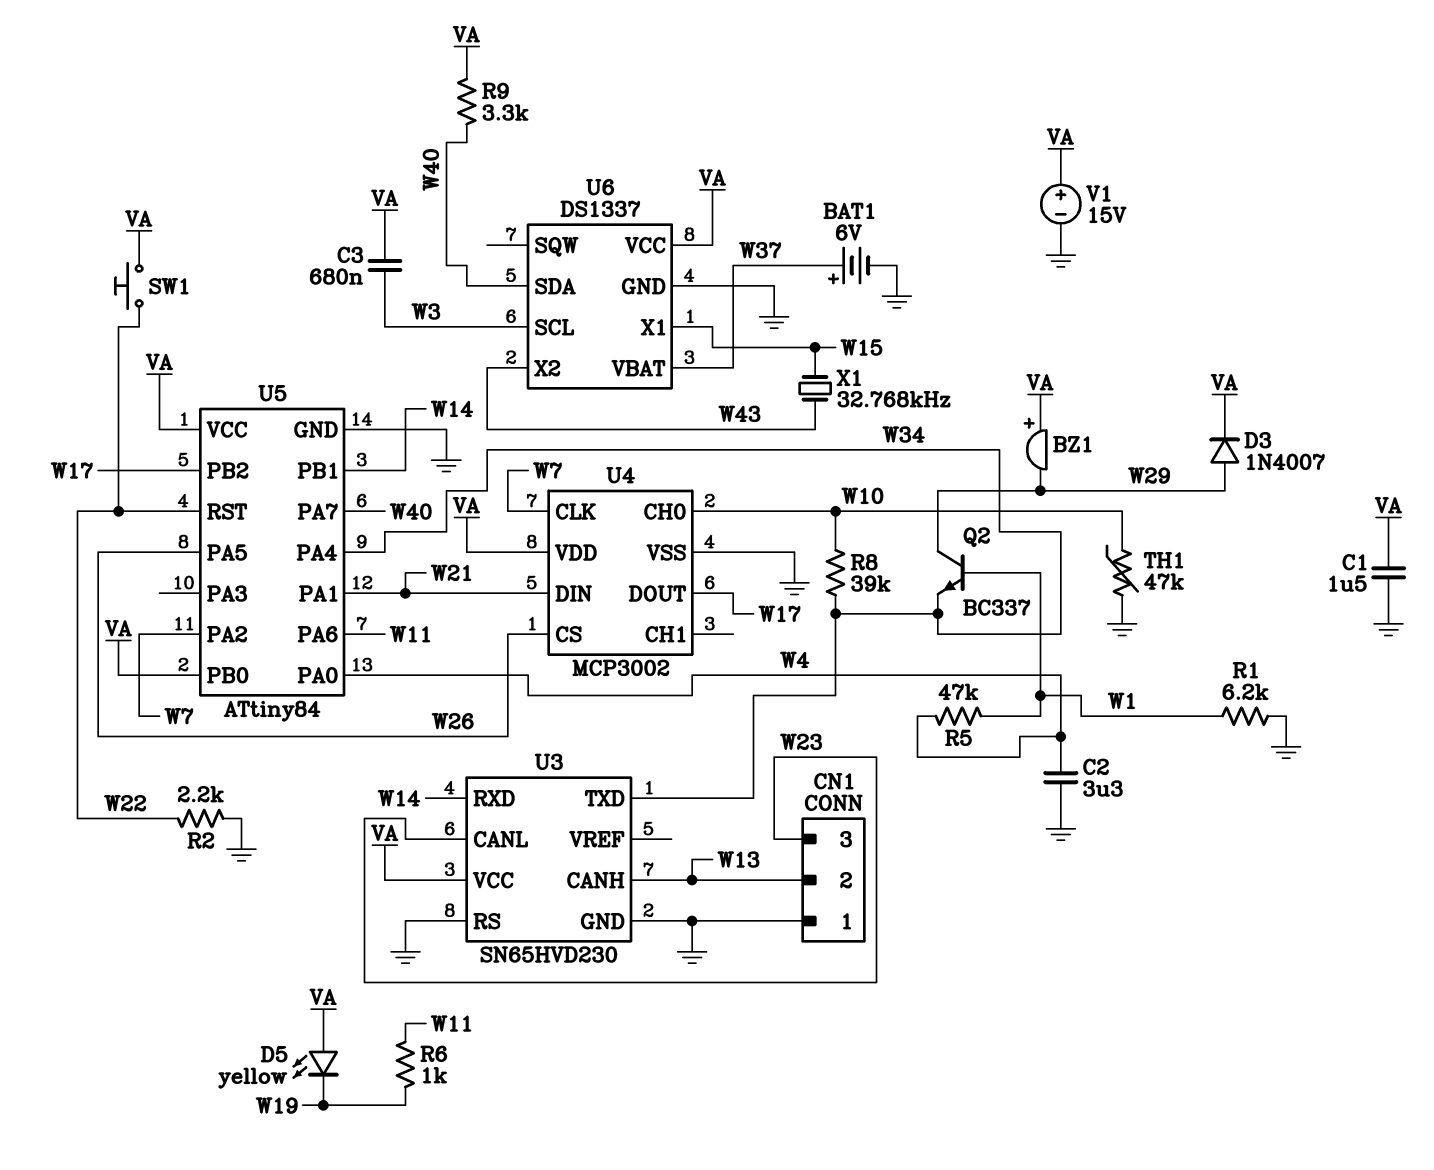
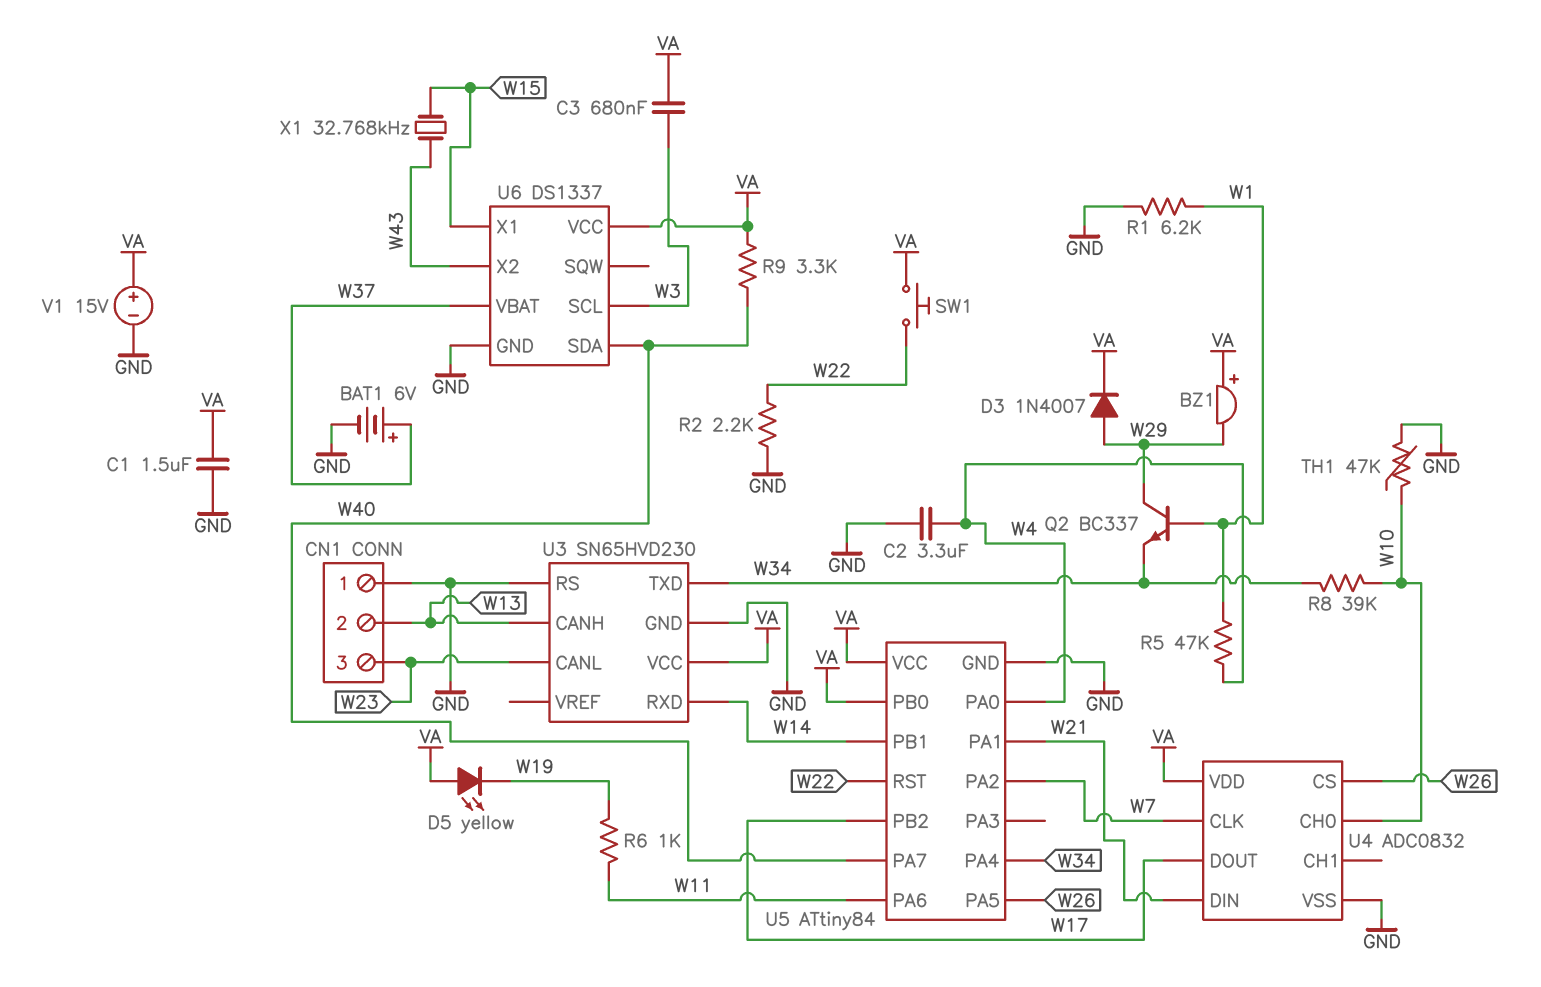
U4: MCP3002 -> ADC0832

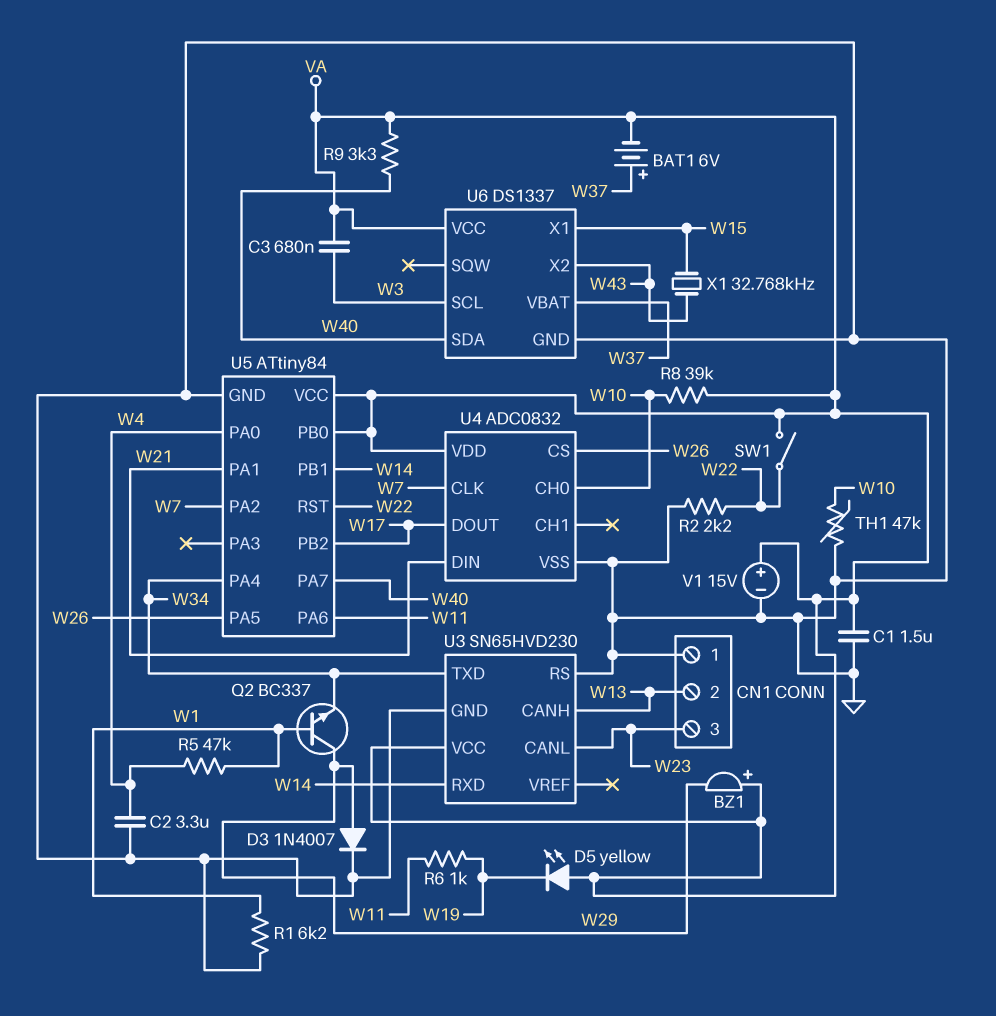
BAT1: 6V (plus W37, minus GND) -> 6V (plus W37, minus VA)
D3: diode 1N4007 (A W29, K VA) -> diode 1N4007 (A W29, K GND)
R8: 39k (W10, W34) -> 39k (VA, W10)
SW1: button (VA, W22) -> switch (VA, W22)

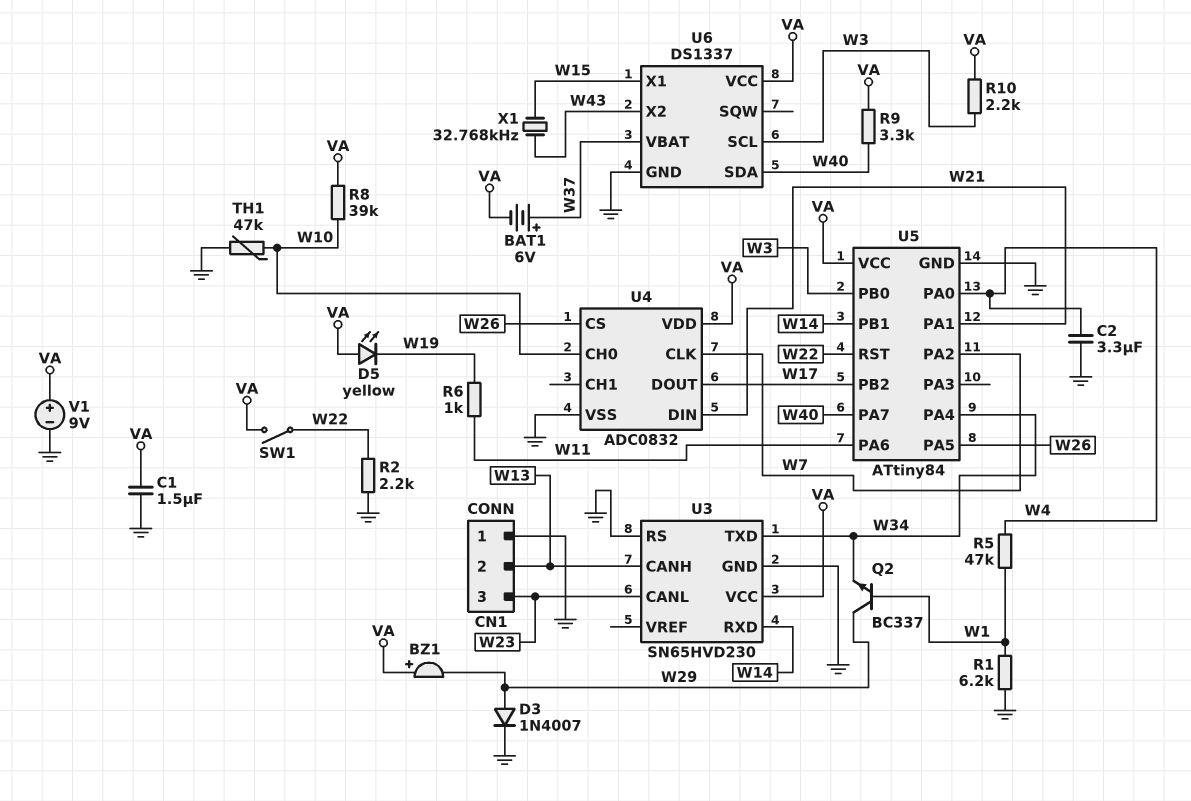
C3: 680nF (VA, W3) -> none
R10: none -> 2.2k (VA, W3)
U5 pin PB0: VA -> W3
V1: 15V (plus VA, minus GND) -> 9V (plus VA, minus GND)

